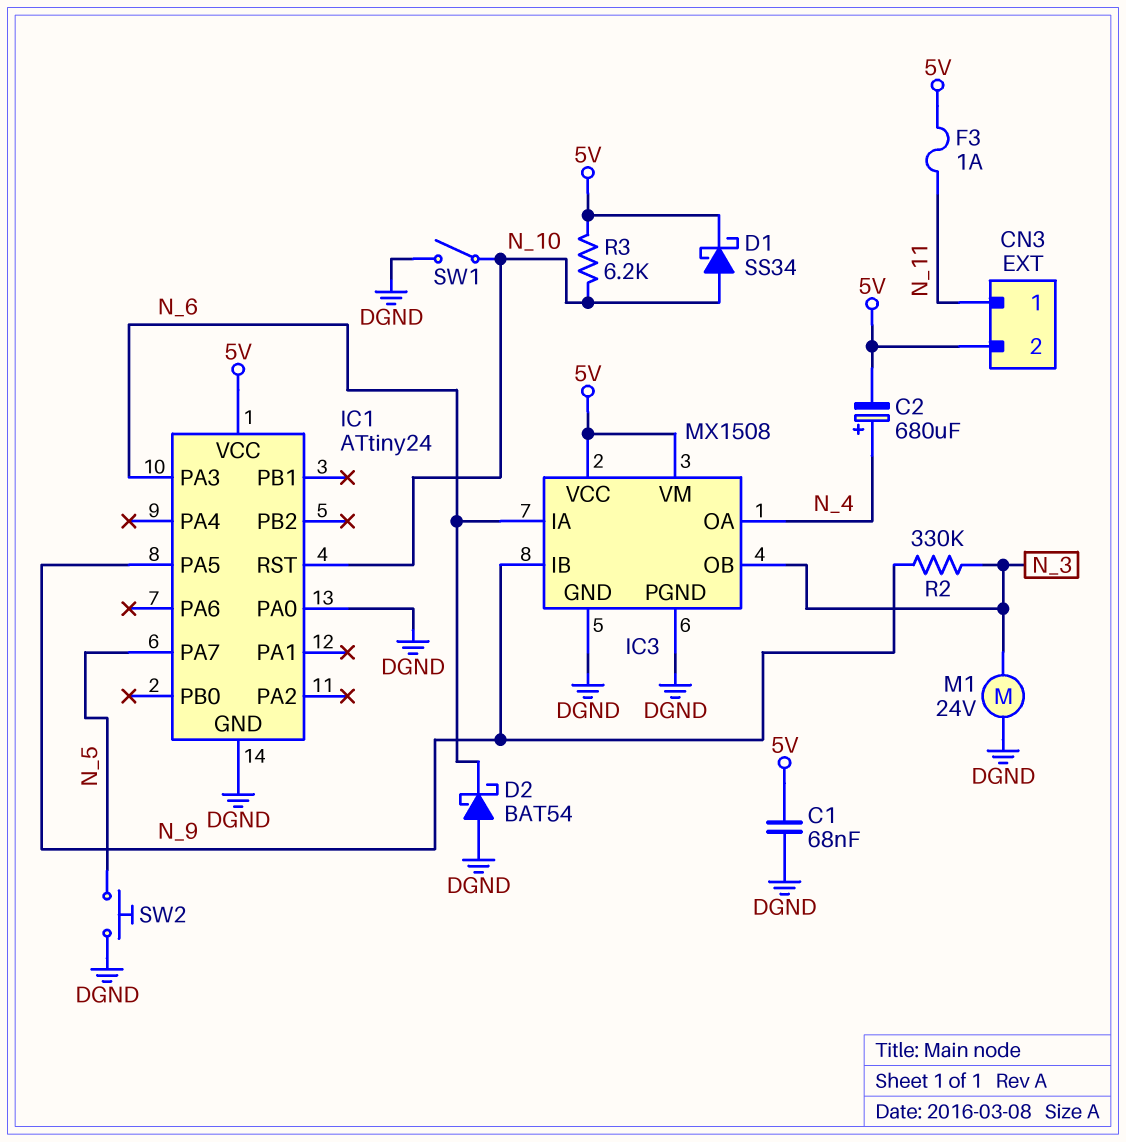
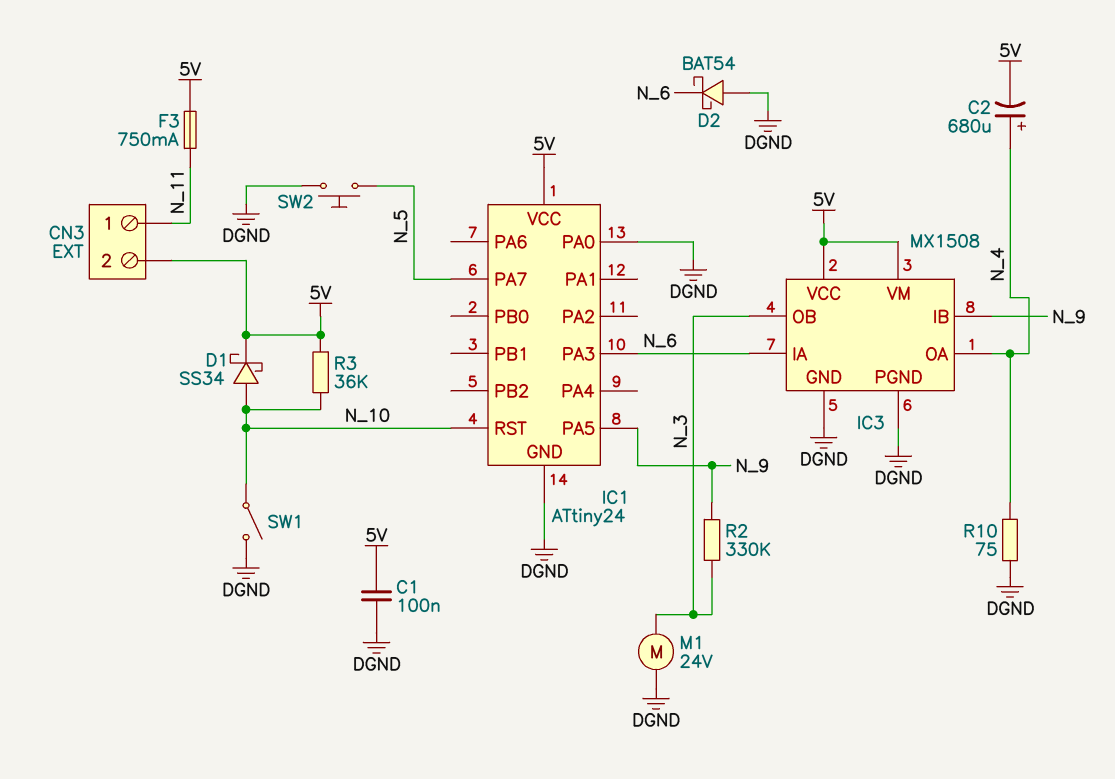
C1: 68nF (5V, DGND) -> 100nF (5V, DGND)
F3: 1A (5V, N_11) -> 750mA (5V, N_11)
R3: 6.2k (5V, N_10) -> 36k (5V, N_10)
R10: none -> 75 (DGND, N_4)

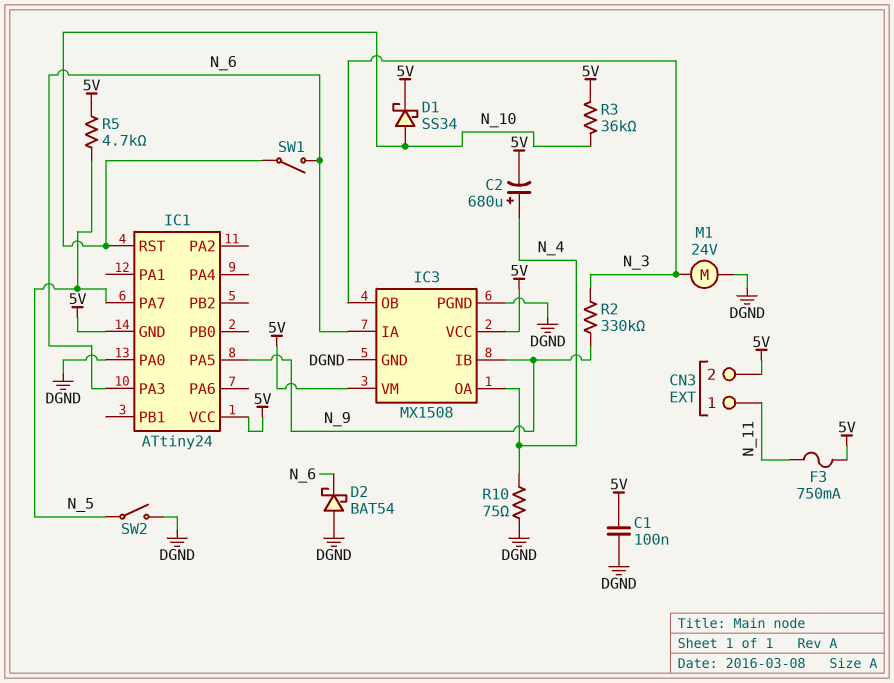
IC1 pin GND: DGND -> 5V
R5: none -> 4.7k (5V, N_5)
SW1: switch (DGND, N_10) -> switch (N_6, N_10)
SW2: button (DGND, N_5) -> switch (DGND, N_5)

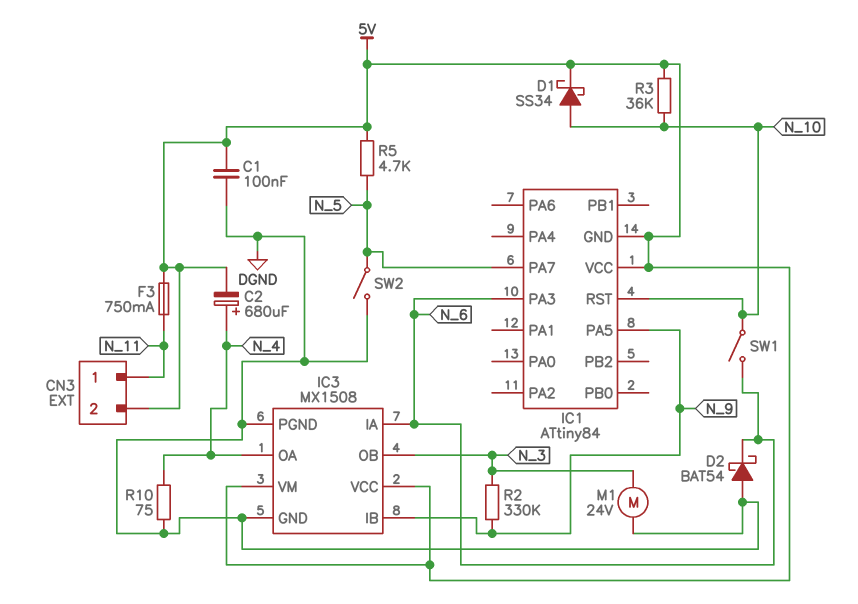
IC1: ATtiny24 -> ATtiny84
IC1 pin PA0: DGND -> none

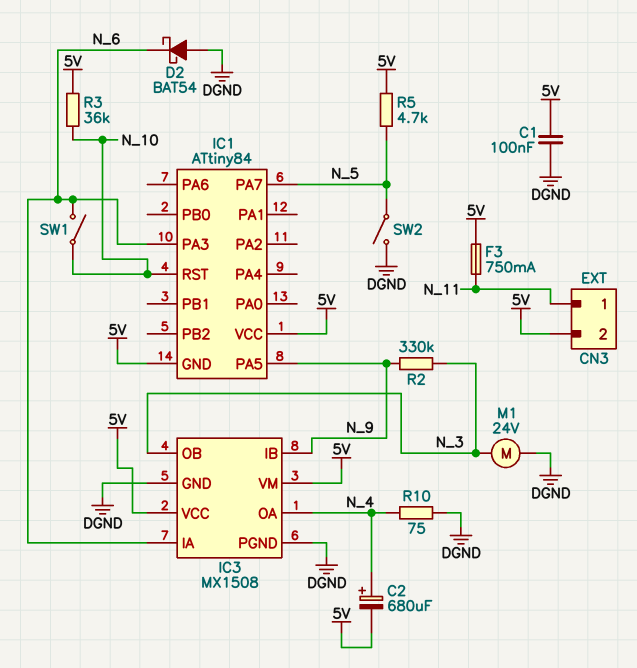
D1: schottky SS34 (A N_10, K 5V) -> none

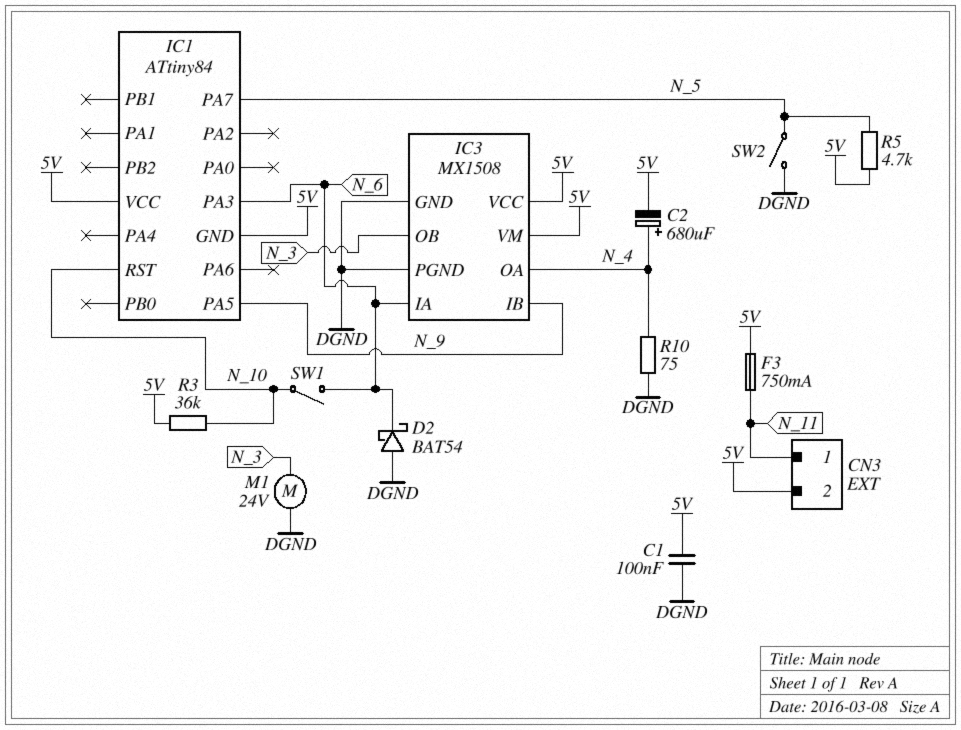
R2: 330k (N_3, N_9) -> none

